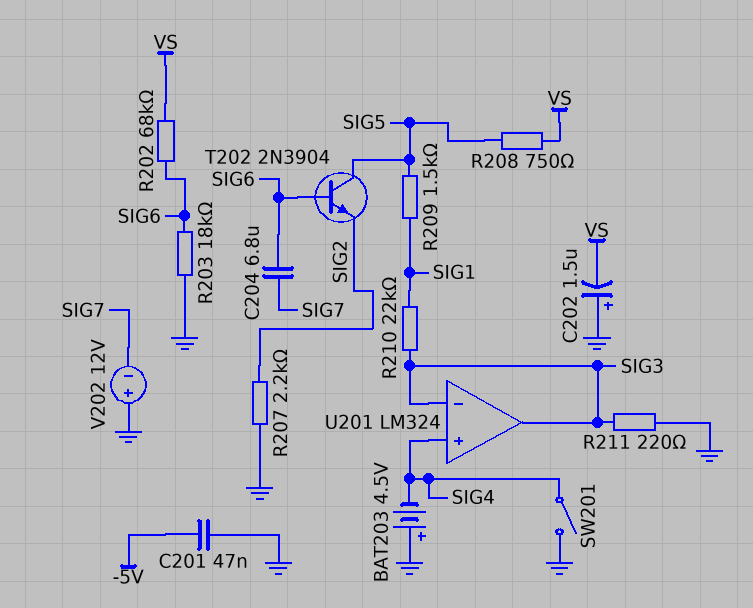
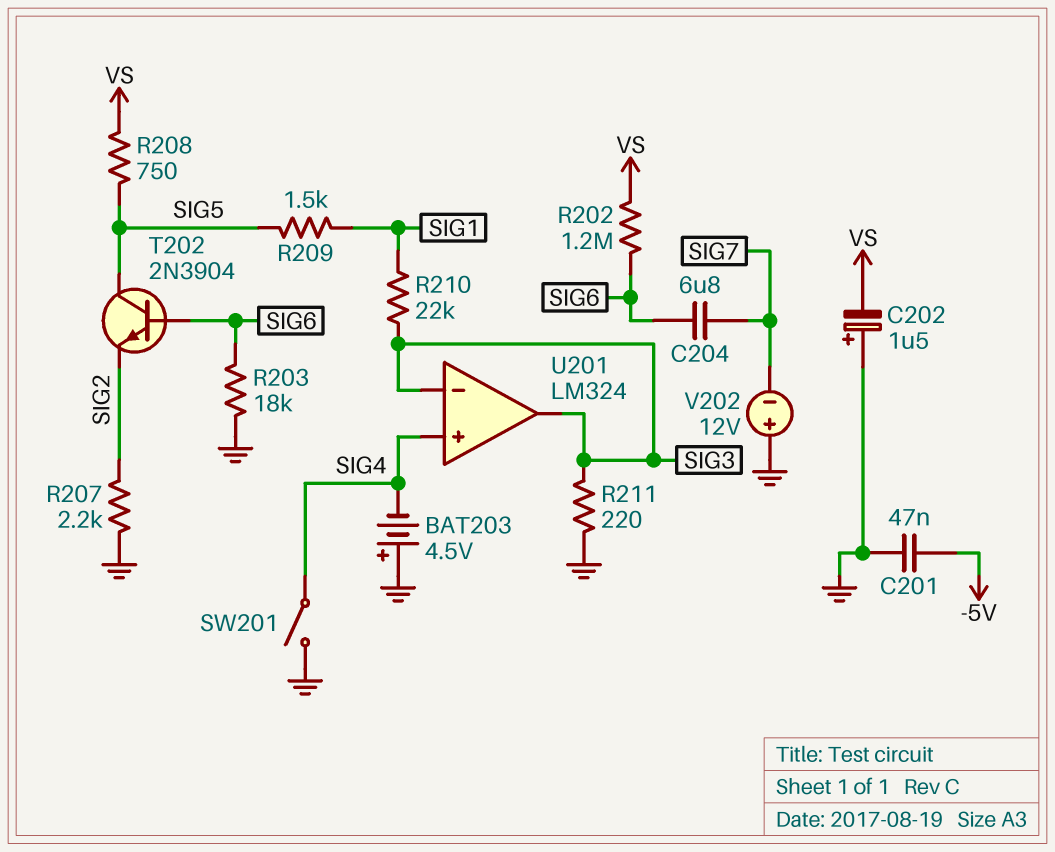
R202: 68k (SIG6, VS) -> 1.2M (SIG6, VS)

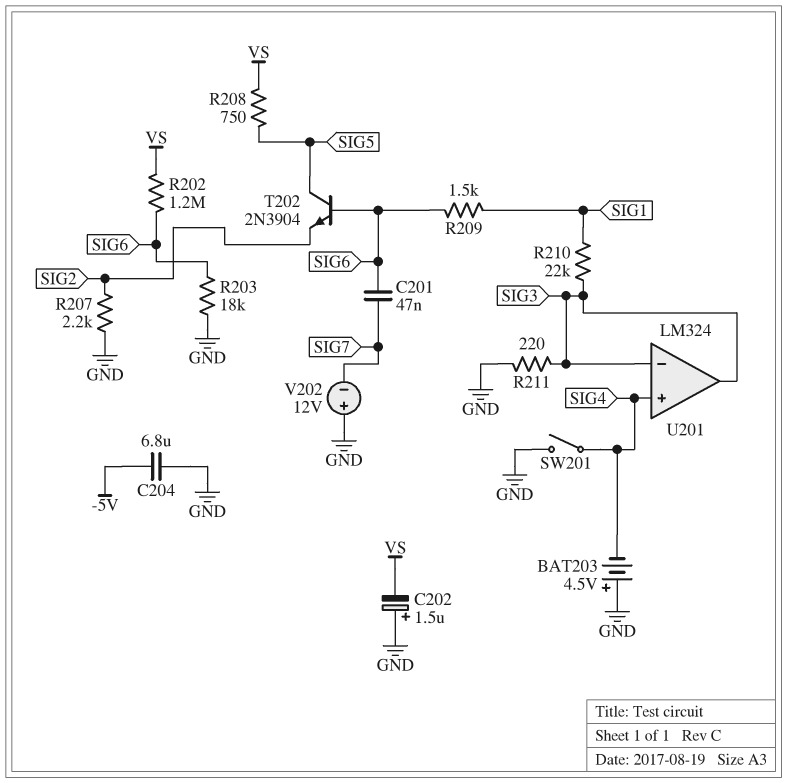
C201: 47nF (-5V, GND) -> 47nF (SIG6, SIG7)
C204: 6.8uF (SIG6, SIG7) -> 6.8uF (-5V, GND)
R209: 1.5k (SIG1, SIG5) -> 1.5k (SIG1, SIG6)

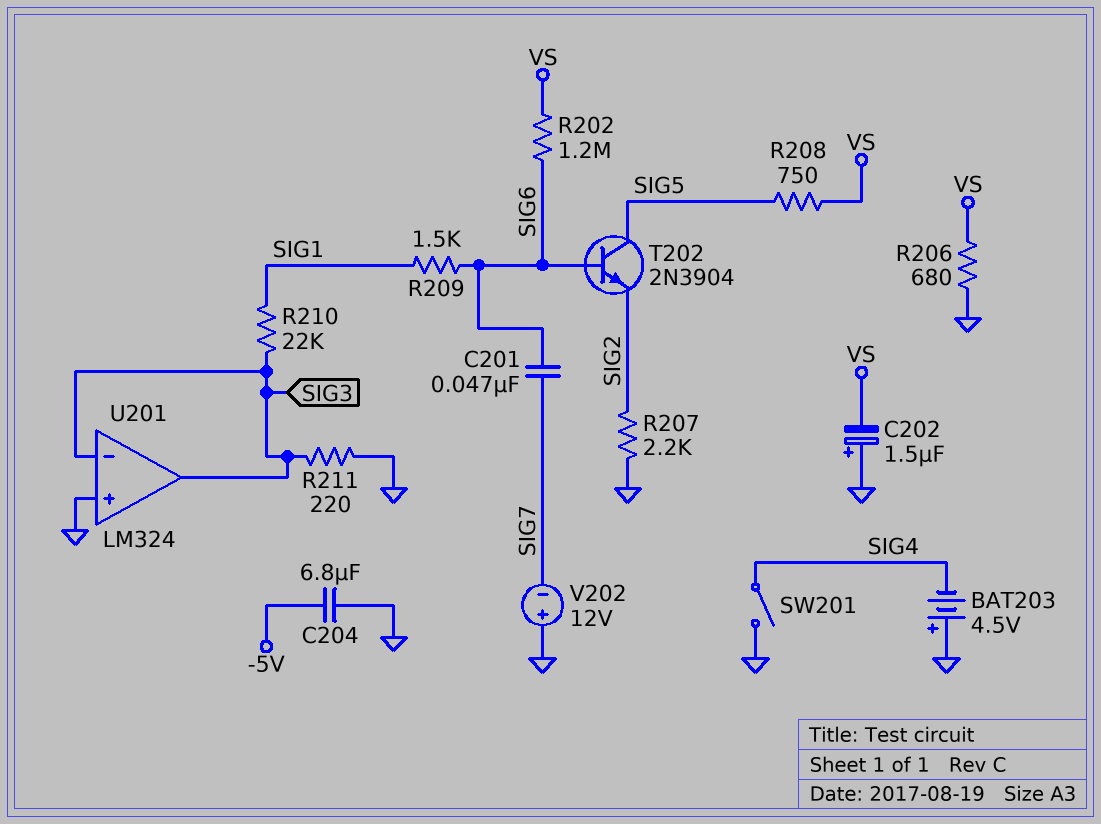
R203: 18k (GND, SIG6) -> none
R206: none -> 680 (GND, VS)
U201 pin in+: SIG4 -> GND

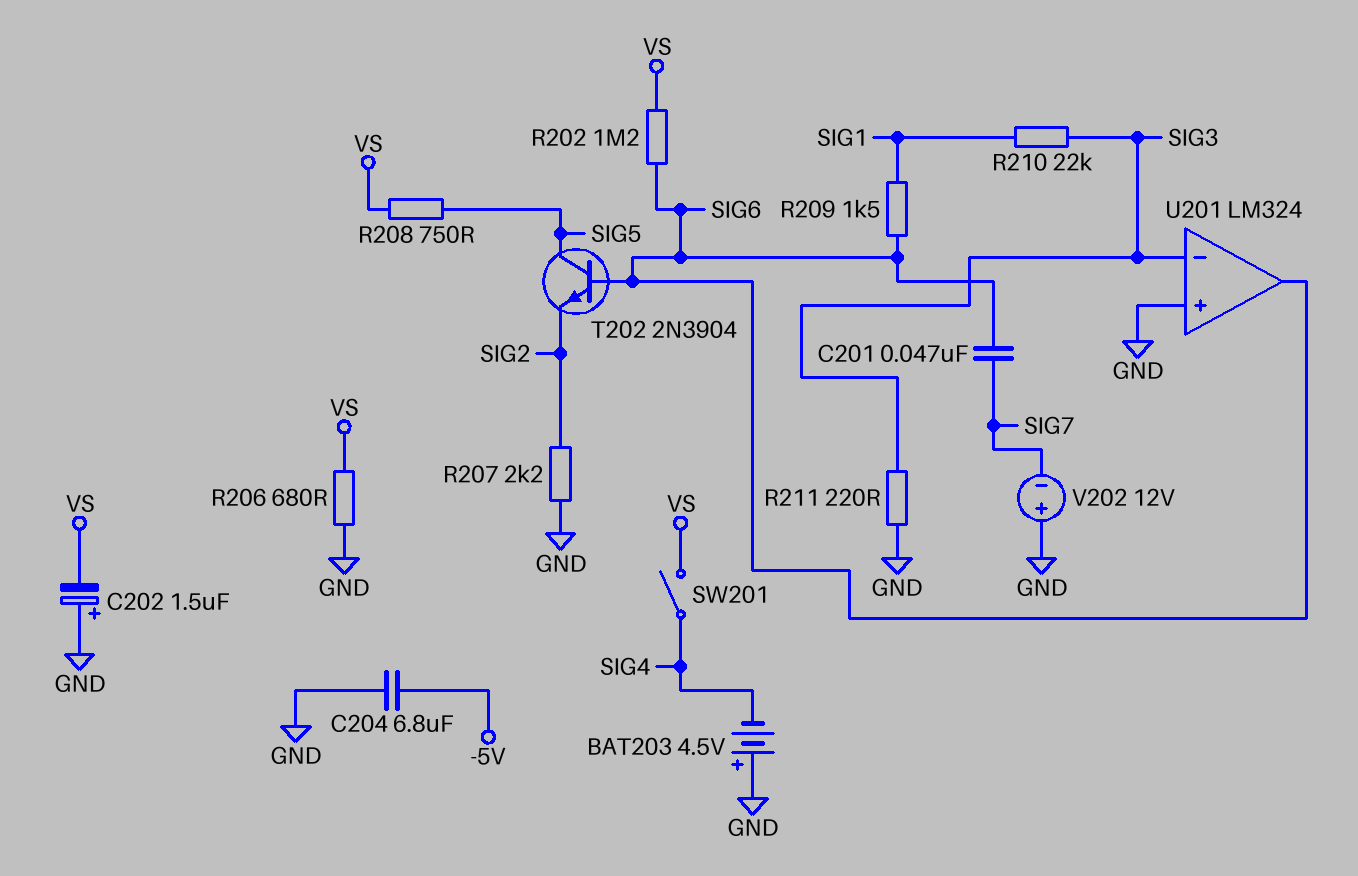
SW201: switch (GND, SIG4) -> switch (SIG4, VS)
U201 pin out: SIG3 -> SIG6

